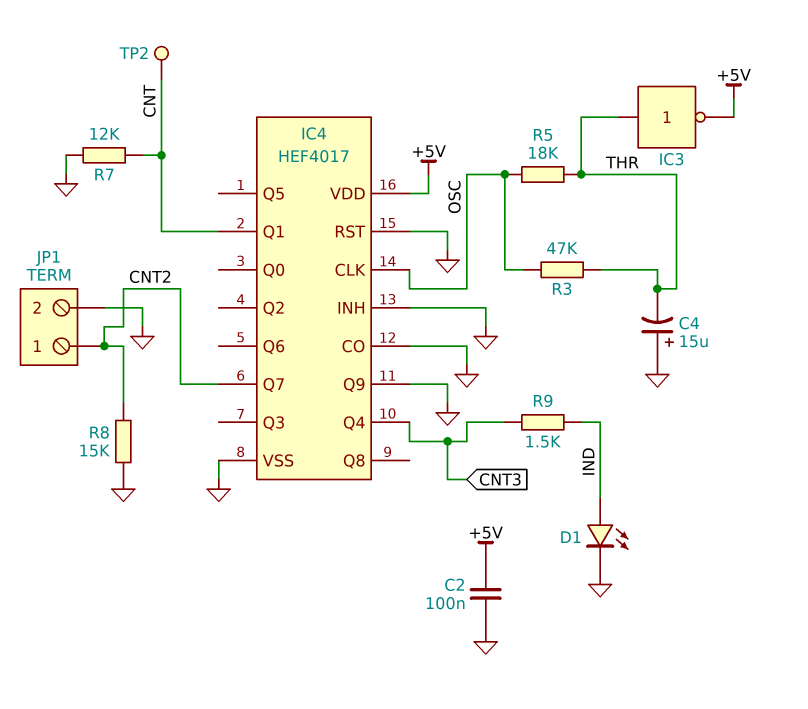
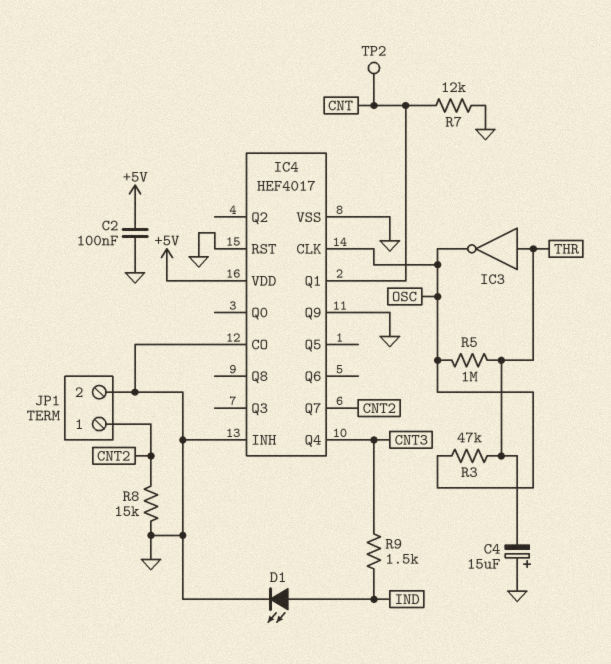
IC3: NOT (in THR, out +5V) -> NOT (in THR, out OSC)
R5: 18k (OSC, THR) -> 1M (OSC, THR)

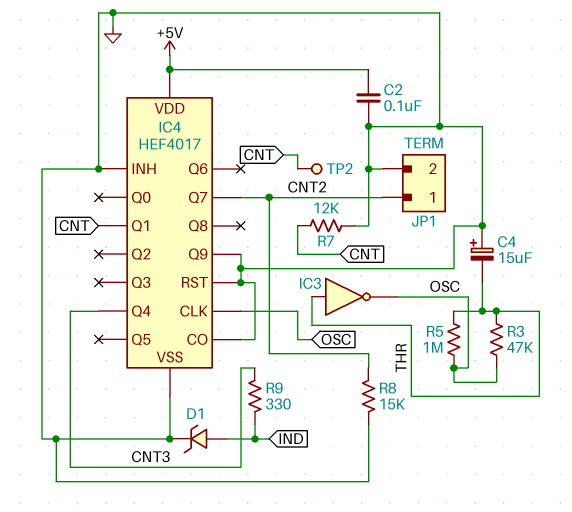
D1: LED (A IND, K GND) -> zener (A IND, K GND)
R9: 1.5k (CNT3, IND) -> 330 (CNT3, IND)

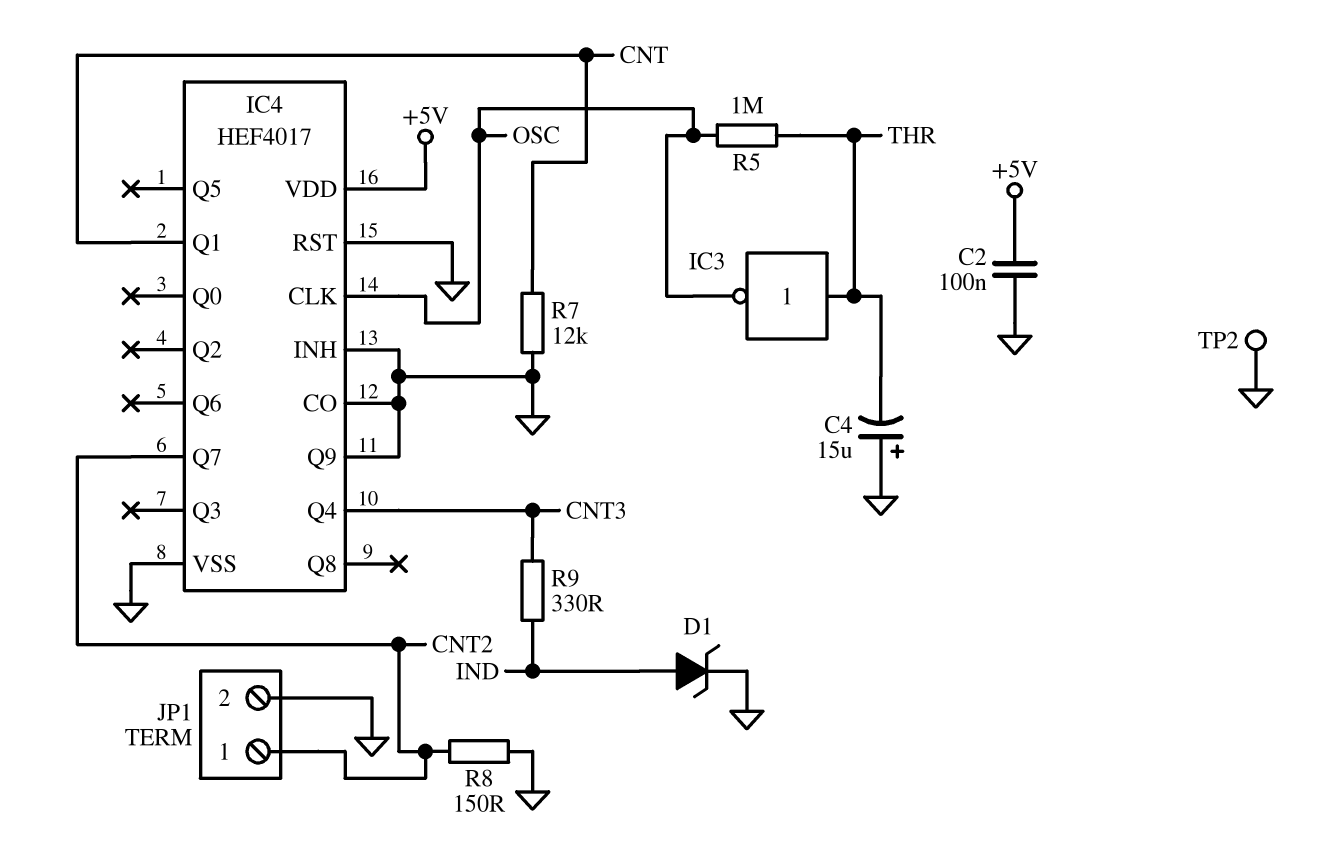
R3: 47k (OSC, THR) -> none
R8: 15k (CNT2, GND) -> 150 (CNT2, GND)
TP2: test point (CNT) -> test point (GND)

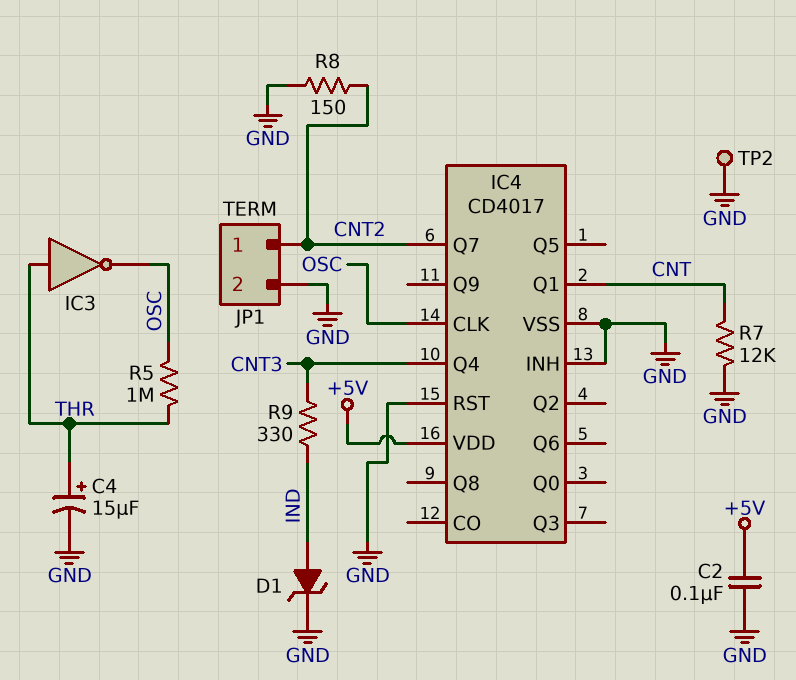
C4: 15uF (plus GND, minus THR) -> 15uF (plus THR, minus GND)
IC4: HEF4017 -> CD4017
IC4 pin CO: GND -> none
IC4 pin Q9: GND -> none

